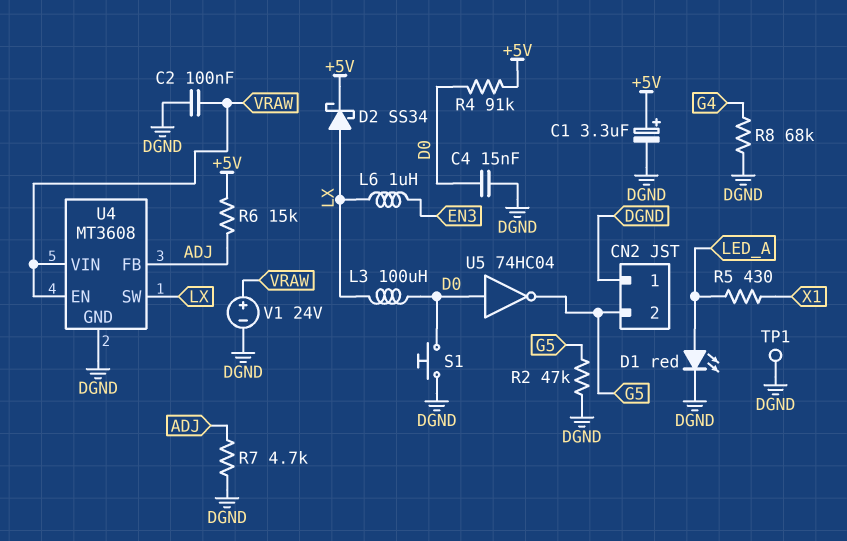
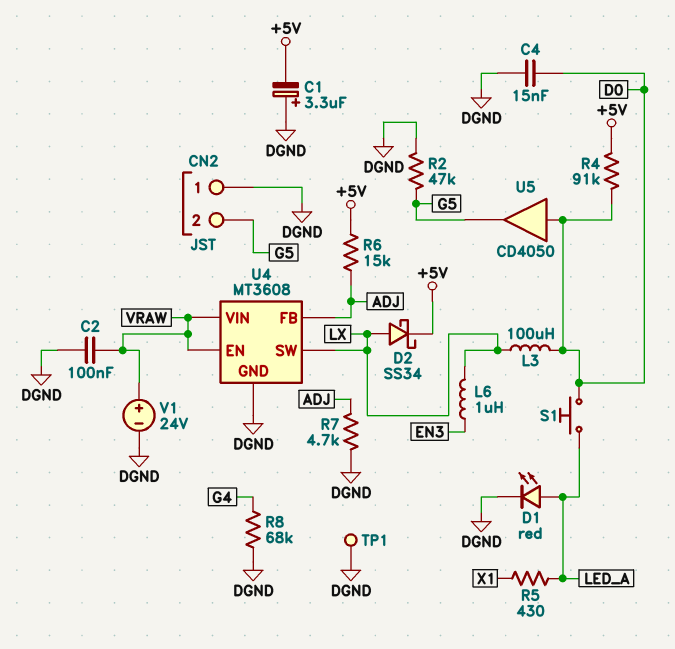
C1: 3.3uF (plus +5V, minus DGND) -> 3.3uF (plus DGND, minus +5V)
S1: button (D0, DGND) -> button (D0, LED_A)
U5: NOT 74HC04 (in D0, out G5) -> buffer CD4050 (in D0, out G5)

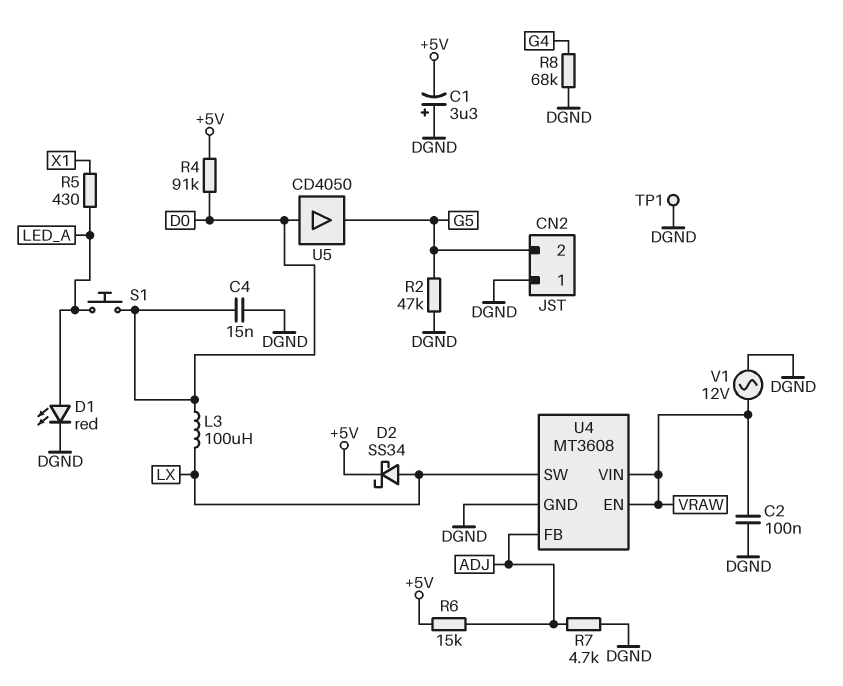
L6: 1uH (EN3, LX) -> none
V1: 24V (plus VRAW, minus DGND) -> AC 12V (DGND, VRAW)

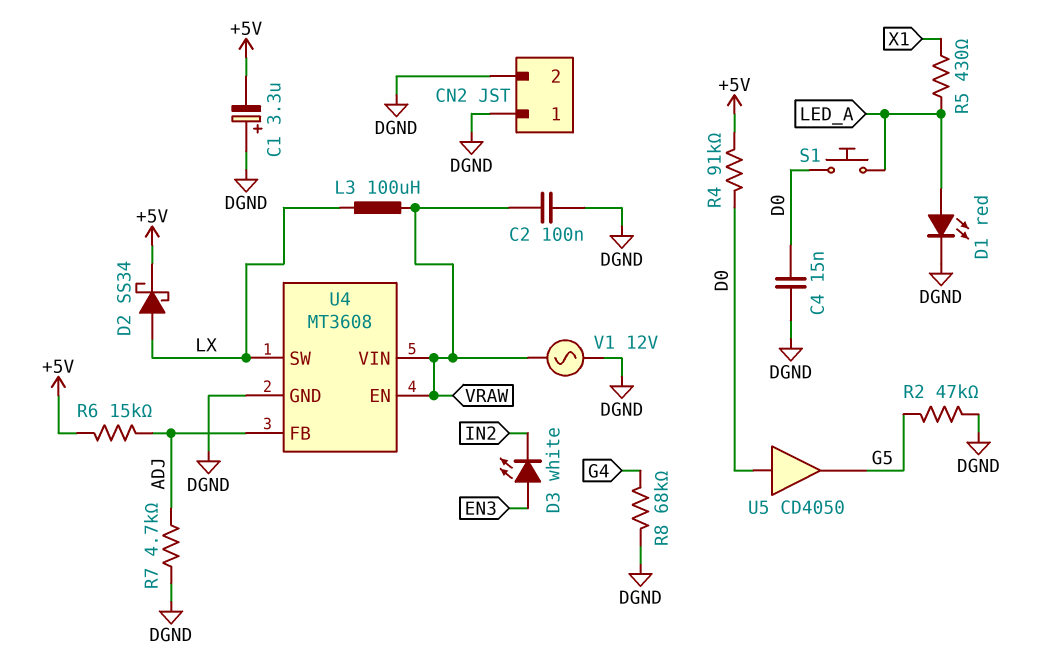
CN2 pin 2: G5 -> DGND
D3: none -> LED white (A EN3, K IN2)
L3: 100uH (D0, LX) -> 100uH (LX, VRAW)
TP1: test point (DGND) -> none

